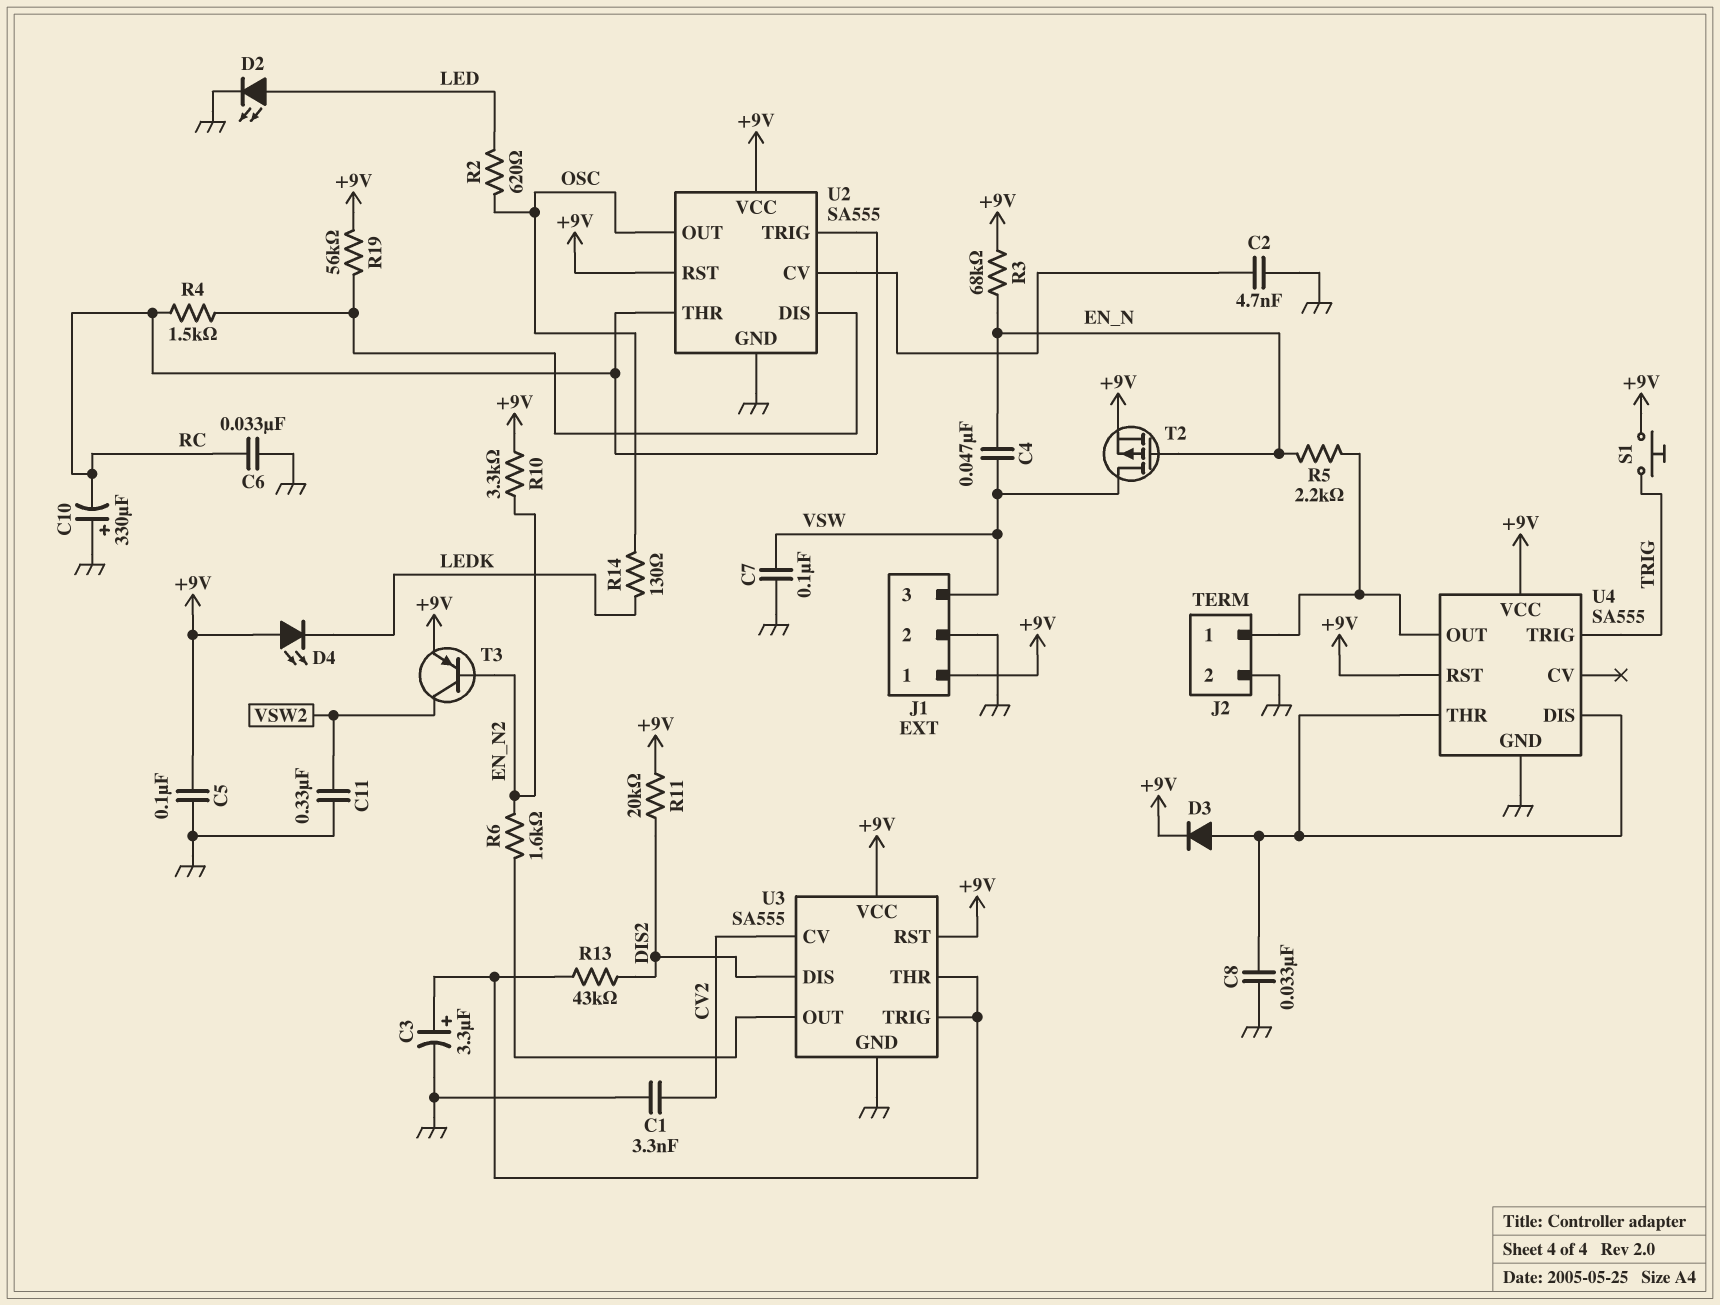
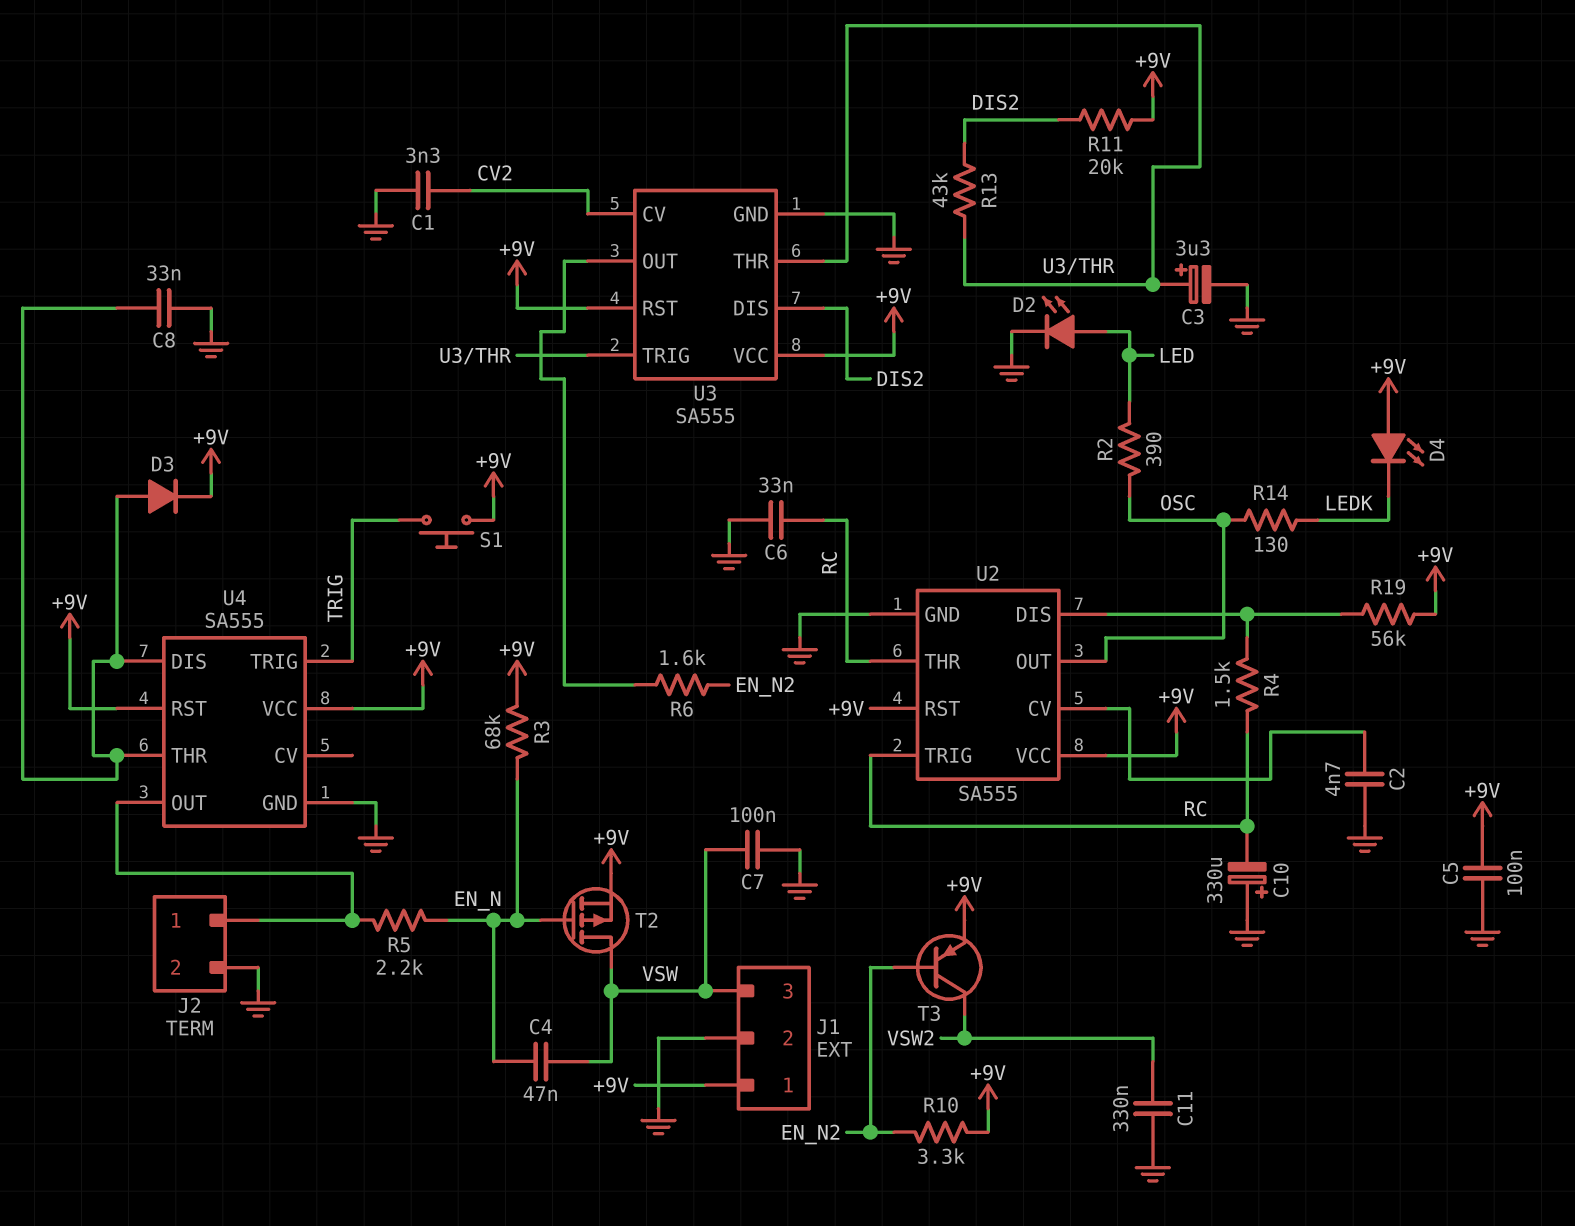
R2: 620 (LED, OSC) -> 390 (LED, OSC)

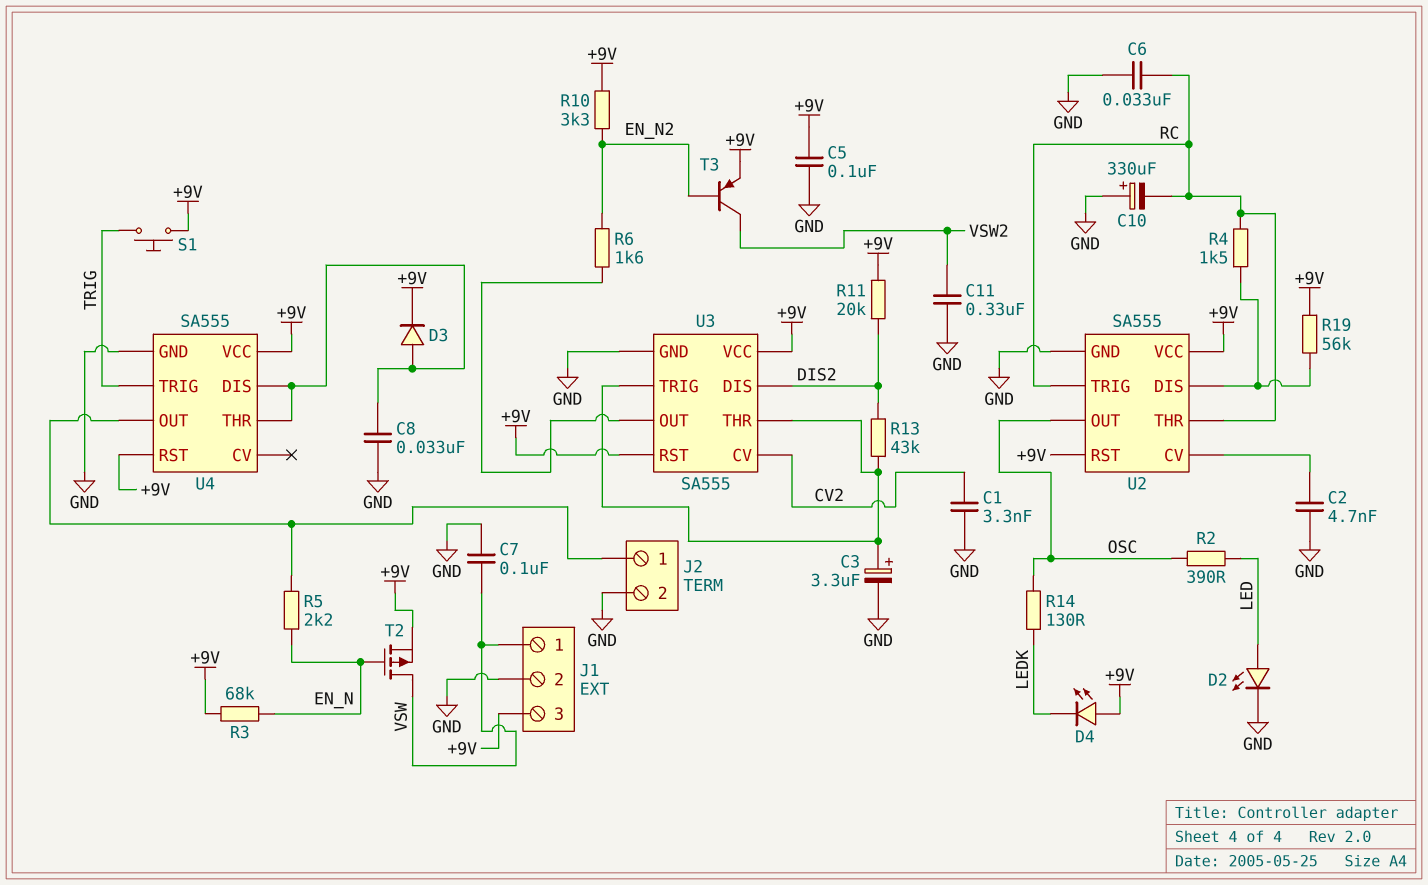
C4: 47nF (EN_N, VSW) -> none
J1 pin 1: +9V -> VSW
J1 pin 3: VSW -> +9V

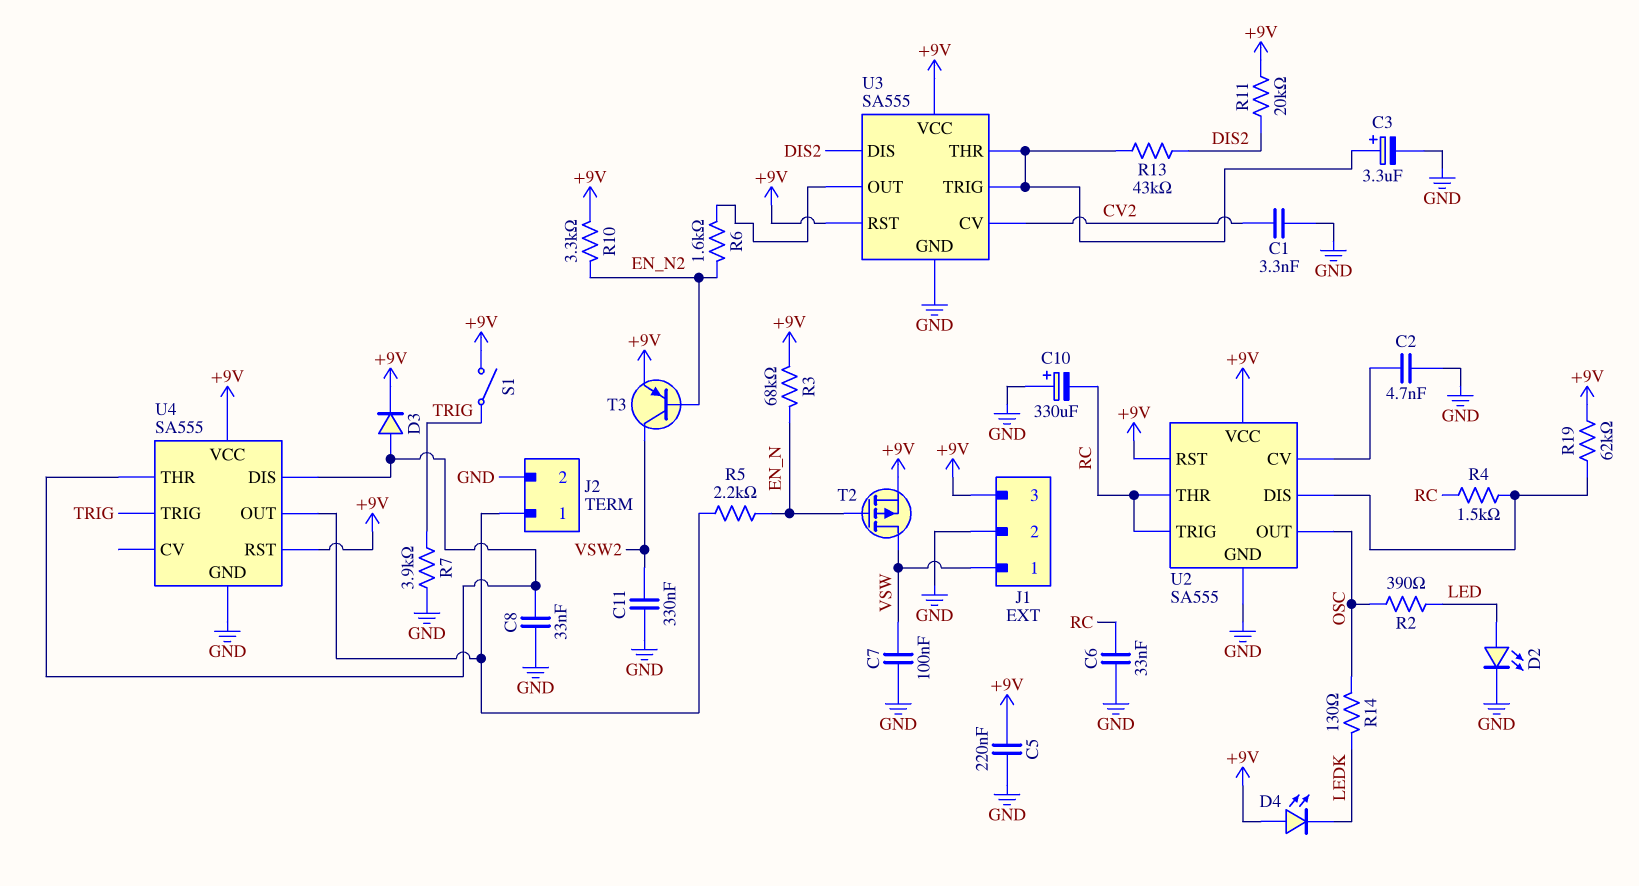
C5: 100nF (+9V, GND) -> 220nF (+9V, GND)
R7: none -> 3.9k (GND, TRIG)
R19: 56k (+9V, U2/DIS) -> 62k (+9V, U2/DIS)
S1: button (+9V, TRIG) -> switch (+9V, TRIG)

